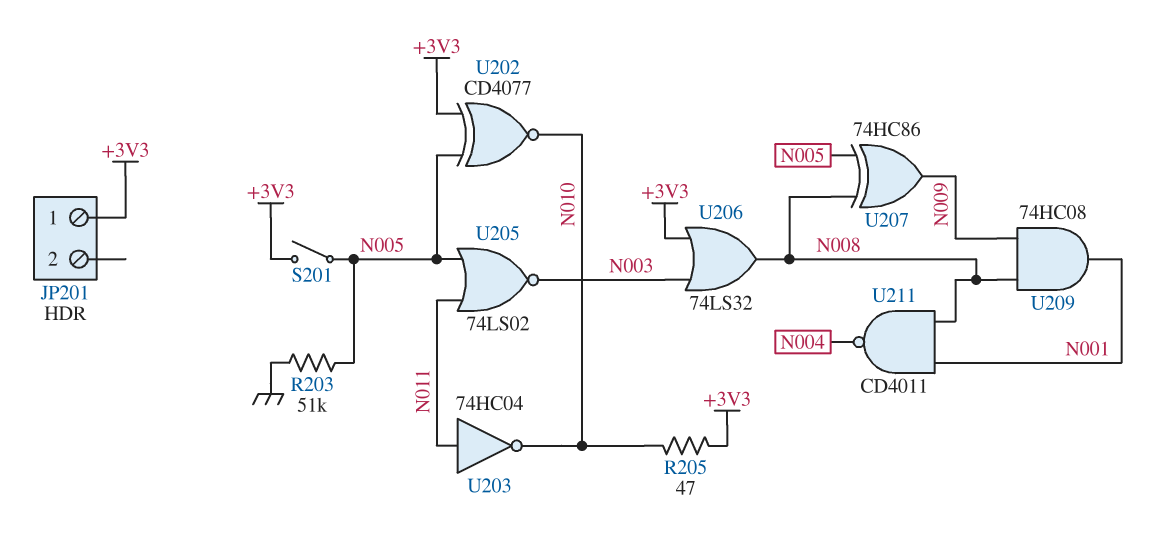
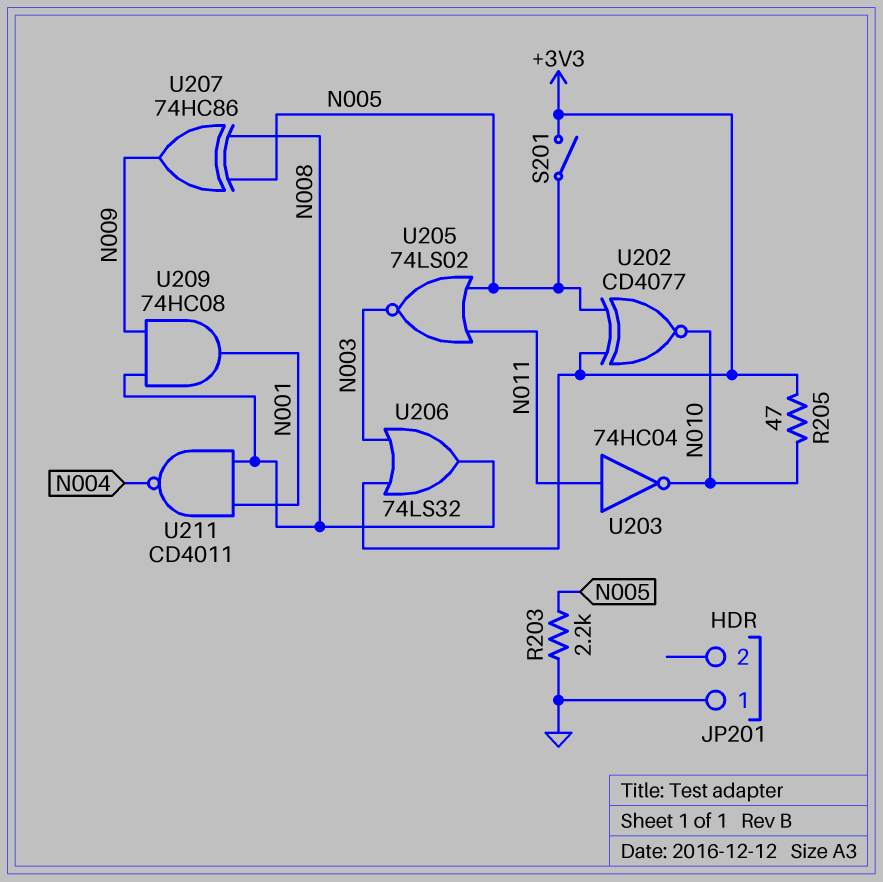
JP201 pin 1: +3V3 -> GND
R203: 51k (GND, N005) -> 2.2k (GND, N005)

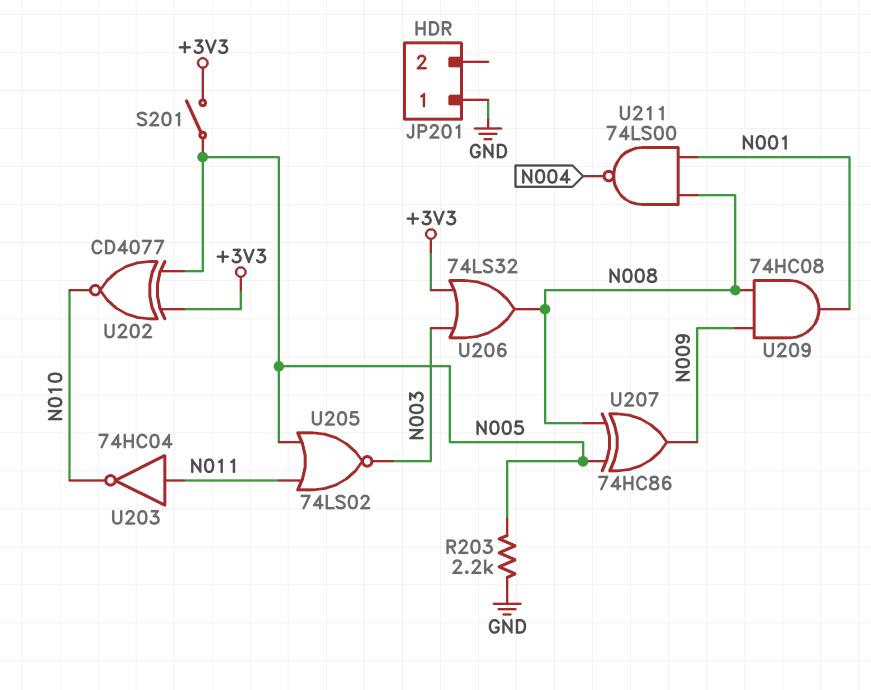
R205: 47 (+3V3, N010) -> none
U211: NAND CD4011 (in N001, in N008, out N004) -> NAND 74LS00 (in N001, in N008, out N004)

